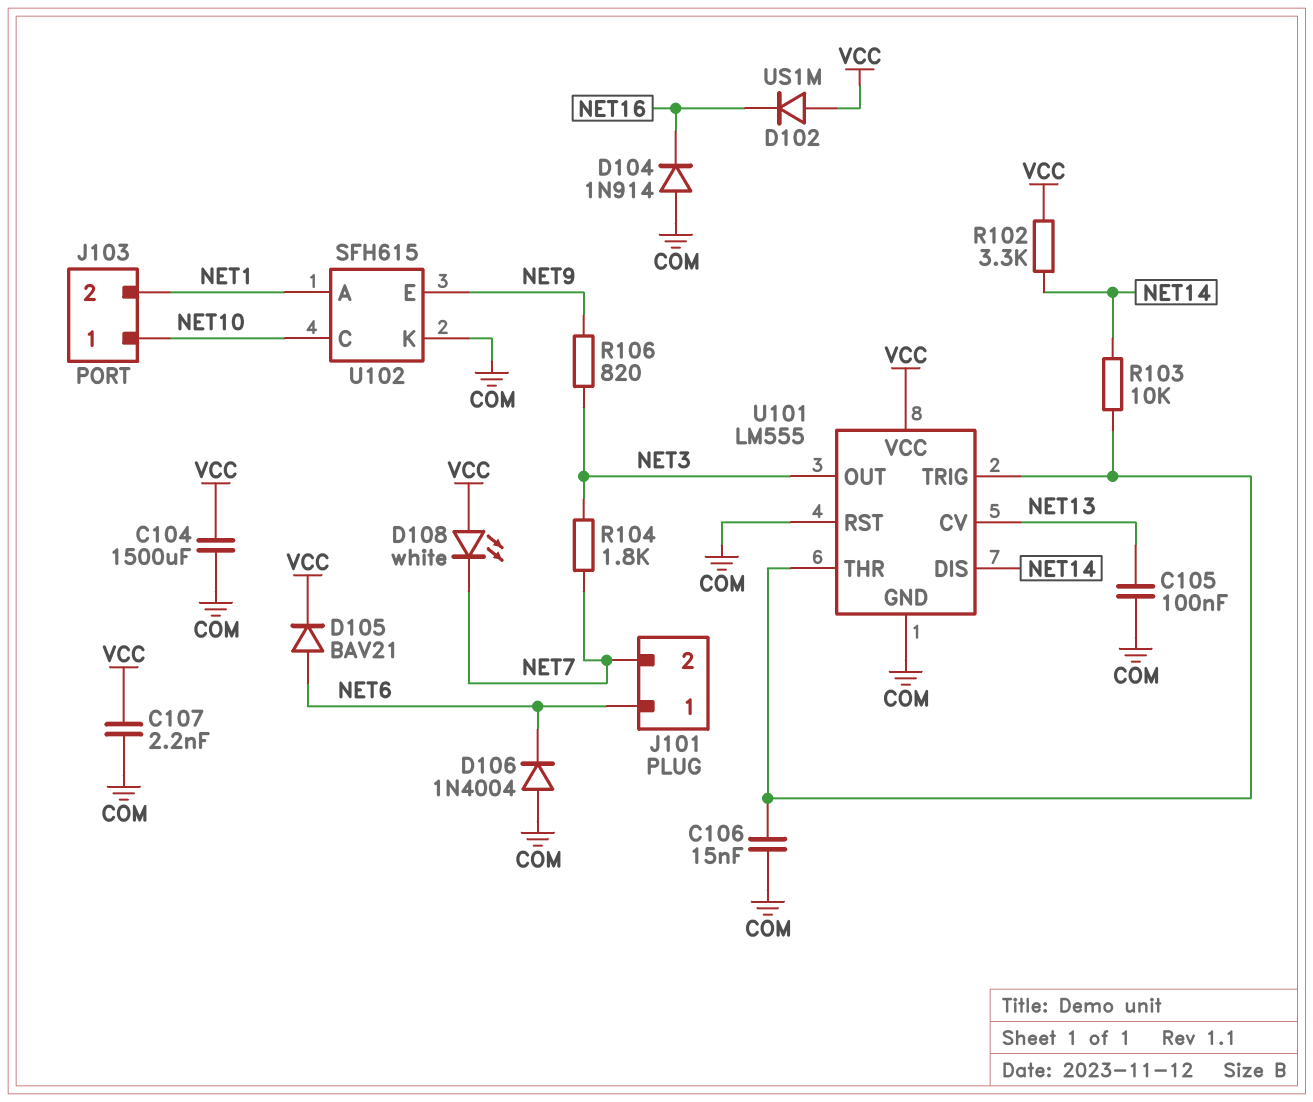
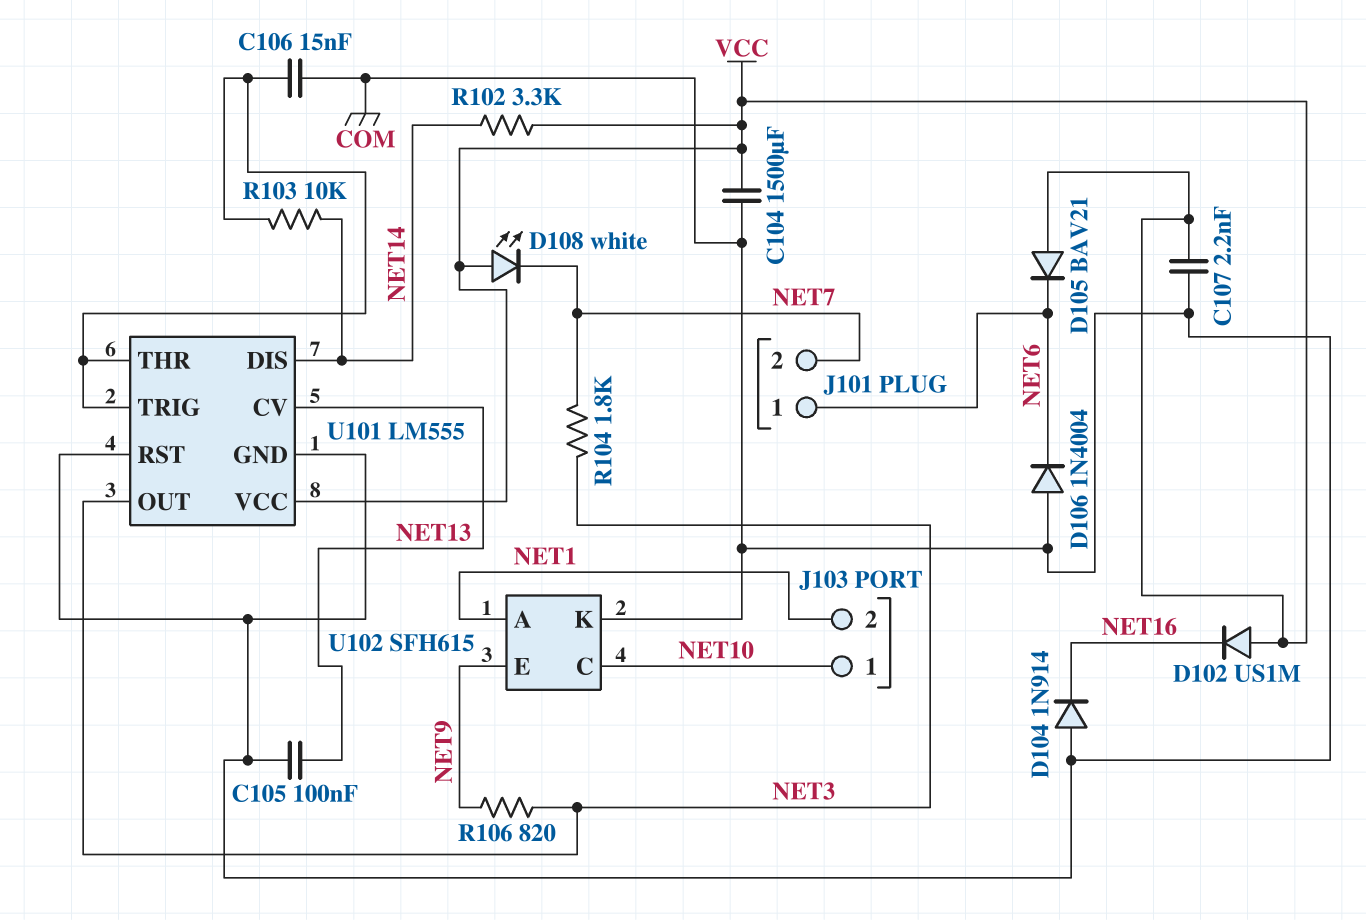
D105: diode BAV21 (A NET6, K VCC) -> diode BAV21 (A VCC, K NET6)

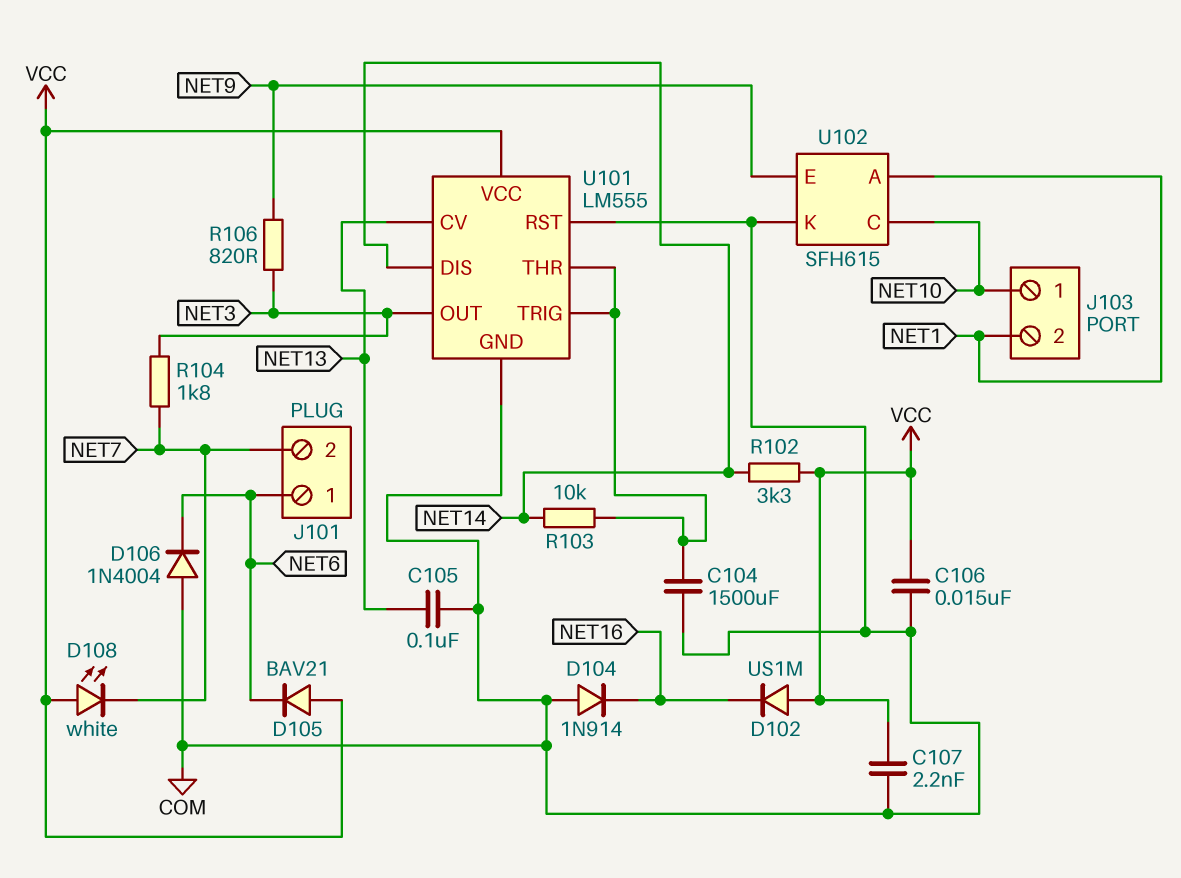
C104: 1500uF (COM, VCC) -> 1500uF (COM, U101/THR)
C106: 15nF (COM, U101/THR) -> 15nF (COM, VCC)

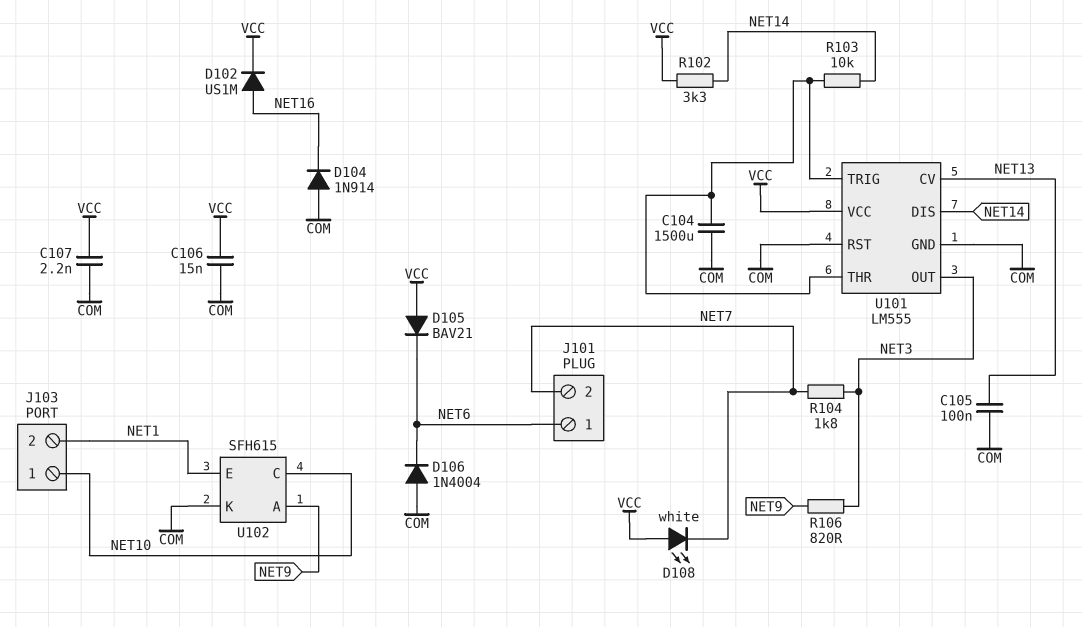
D102: diode US1M (A VCC, K NET16) -> diode US1M (A NET16, K VCC)
U102 pin A: NET1 -> NET9
U102 pin E: NET9 -> NET1

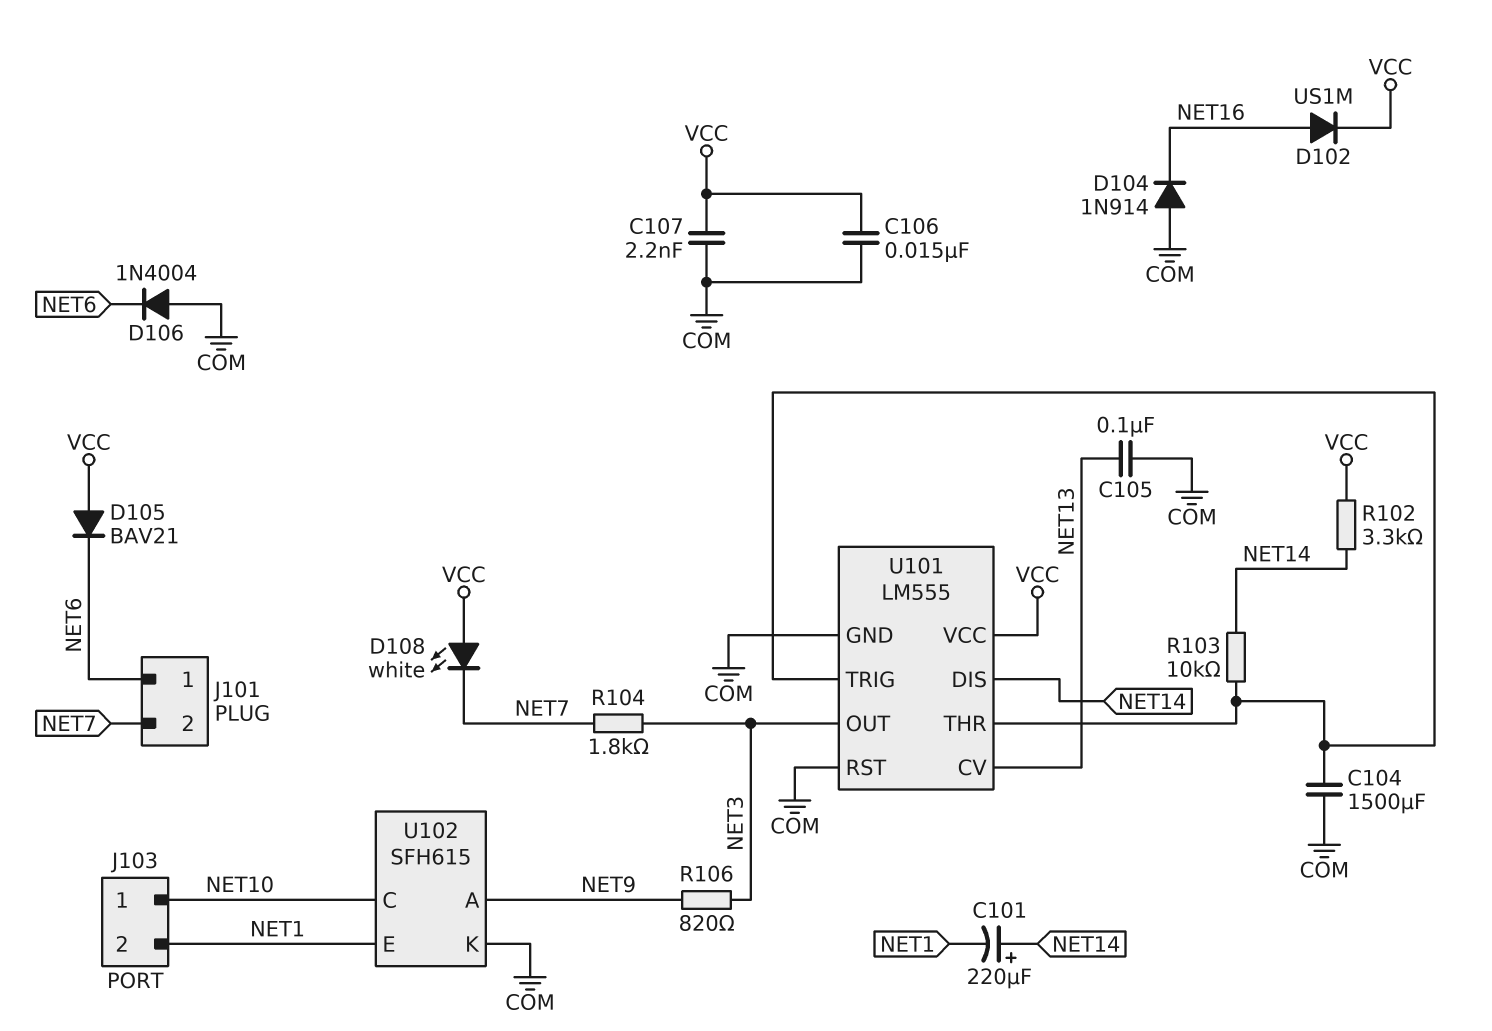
C101: none -> 220uF (plus NET14, minus NET1)

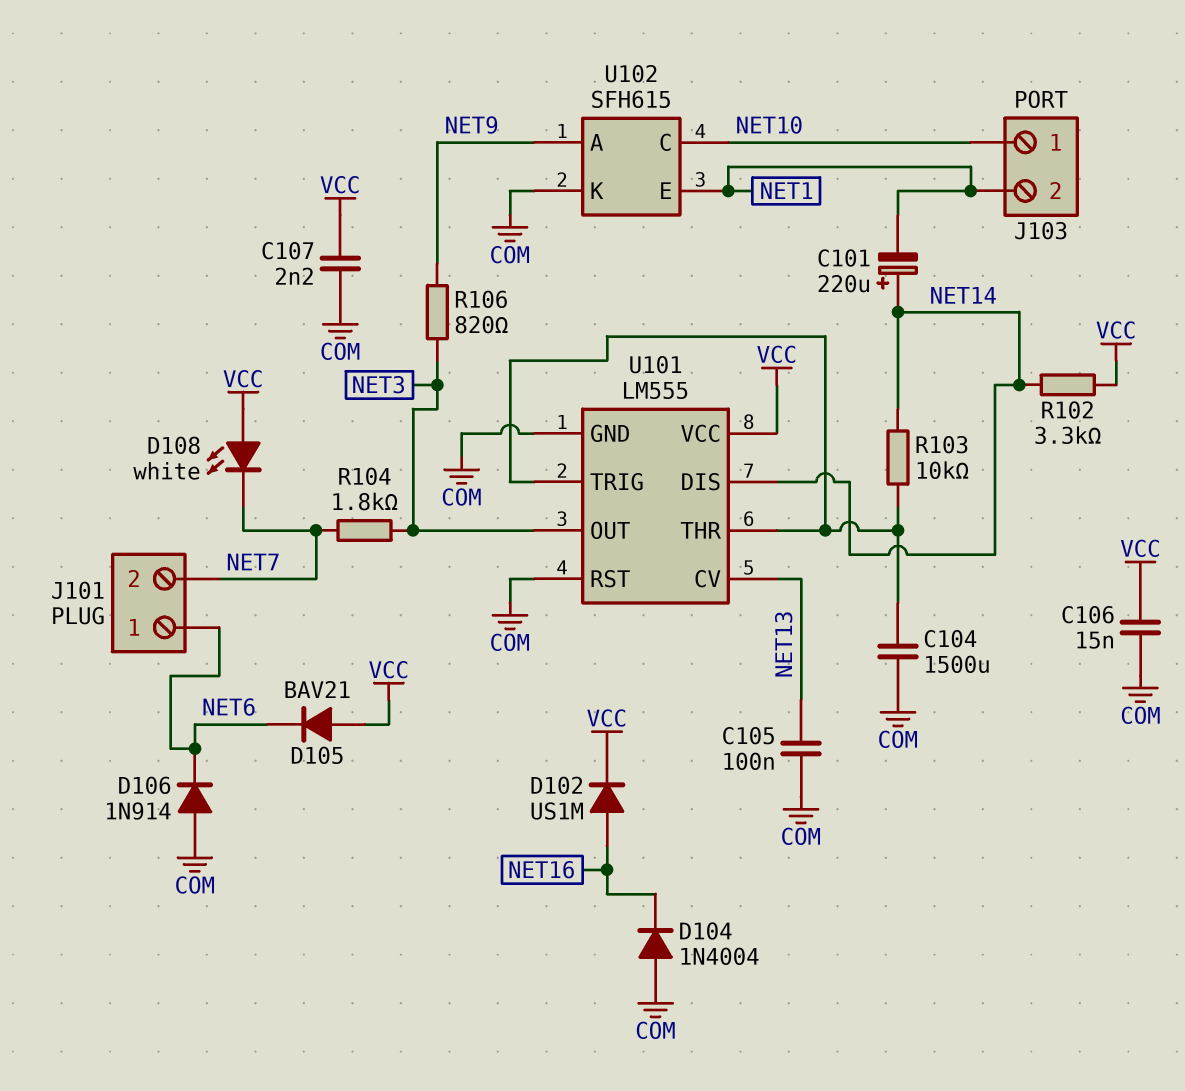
D104: diode 1N914 (A COM, K NET16) -> diode 1N4004 (A COM, K NET16)
D106: diode 1N4004 (A COM, K NET6) -> diode 1N914 (A COM, K NET6)

